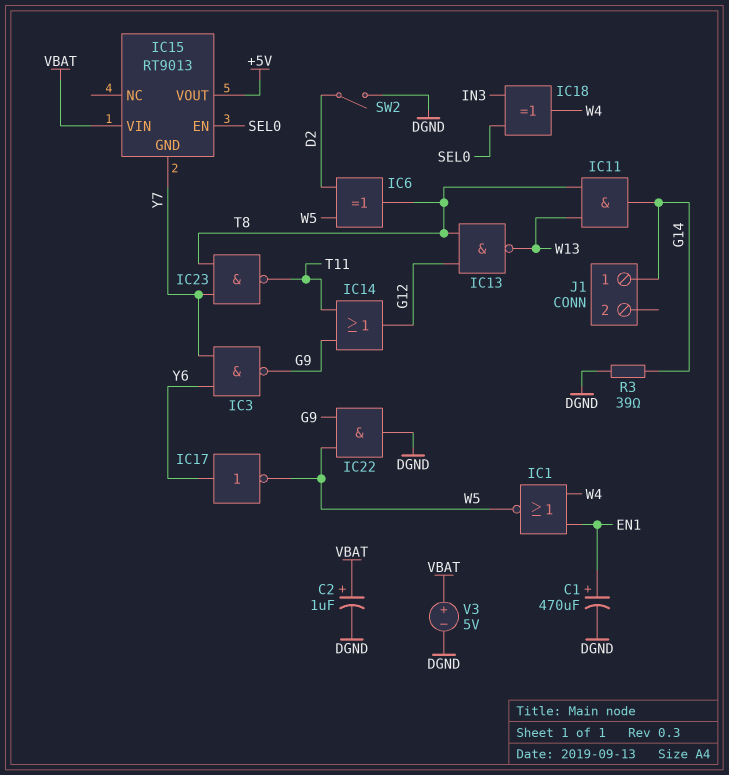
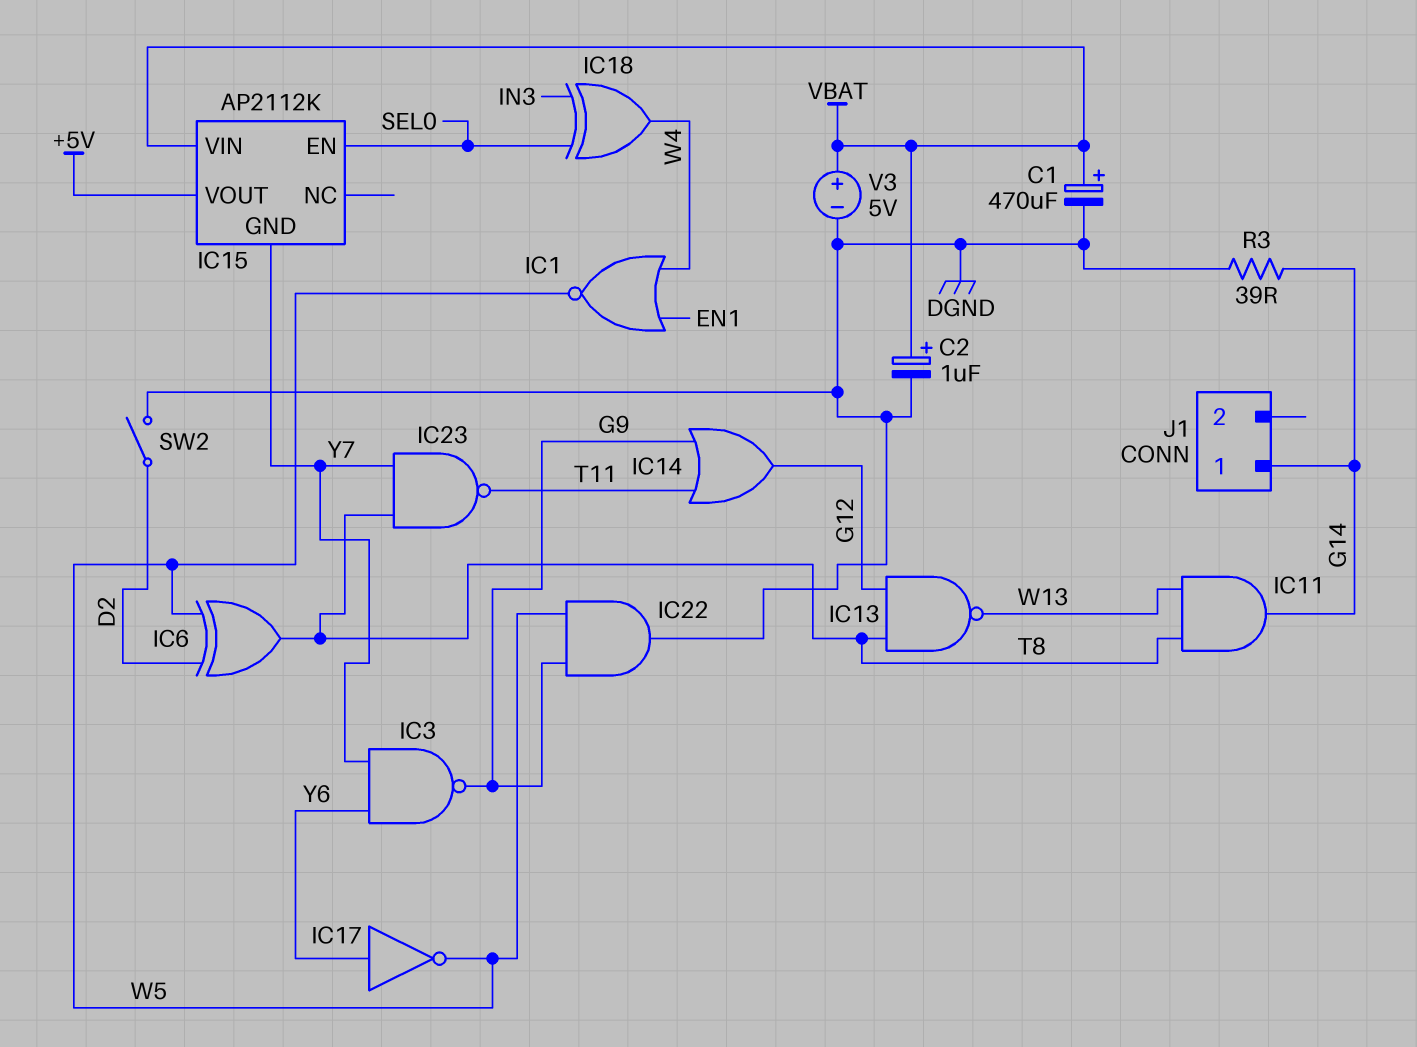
C1: 470uF (plus EN1, minus DGND) -> 470uF (plus VBAT, minus DGND)
IC15: RT9013 -> AP2112K

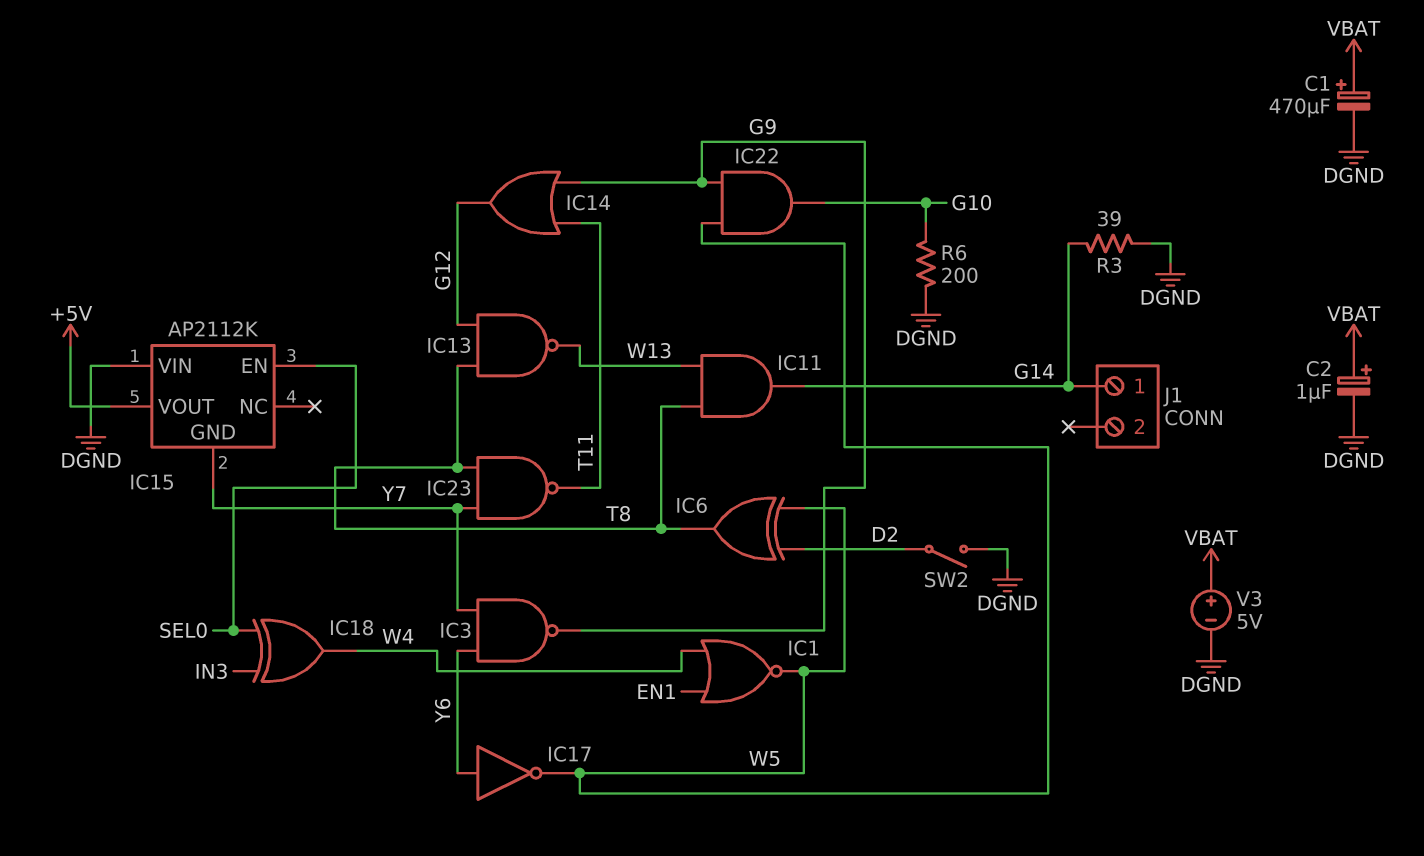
IC15 pin VIN: VBAT -> DGND
IC22: AND (in G9, in W5, out DGND) -> AND (in G9, in W5, out G10)
R6: none -> 200 (DGND, G10)

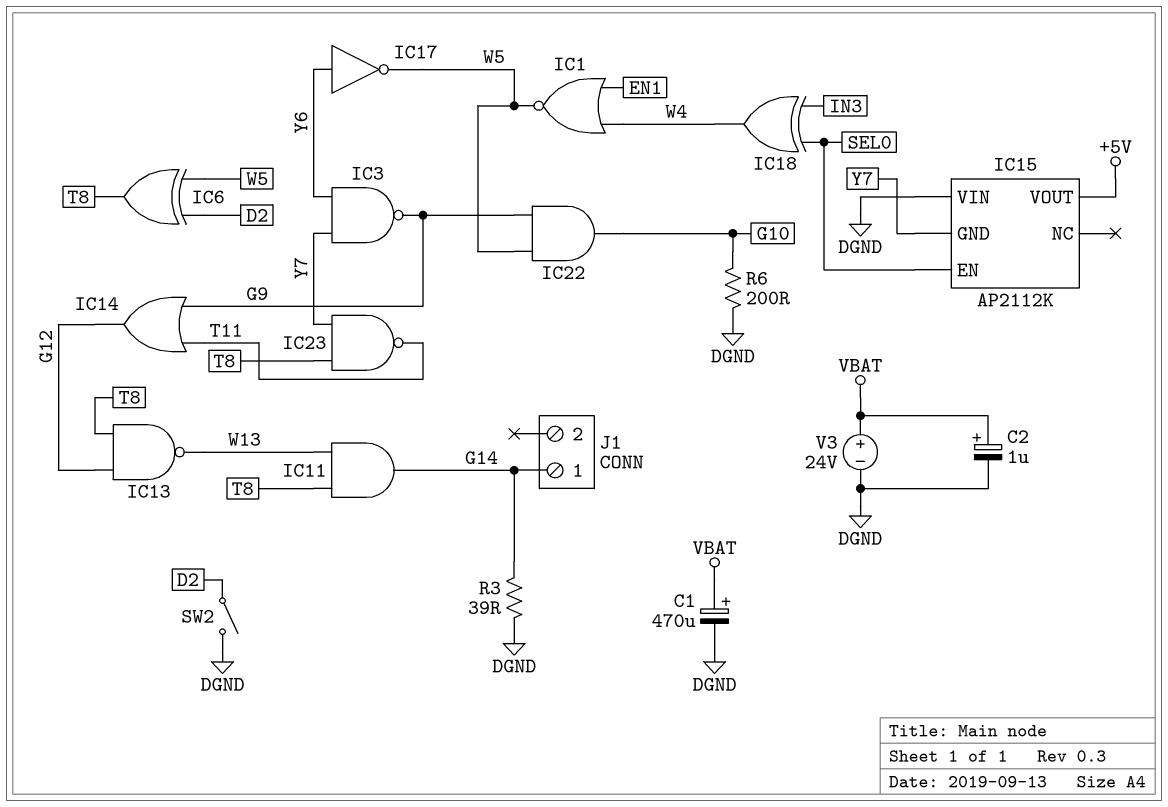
V3: 5V (plus VBAT, minus DGND) -> 24V (plus VBAT, minus DGND)

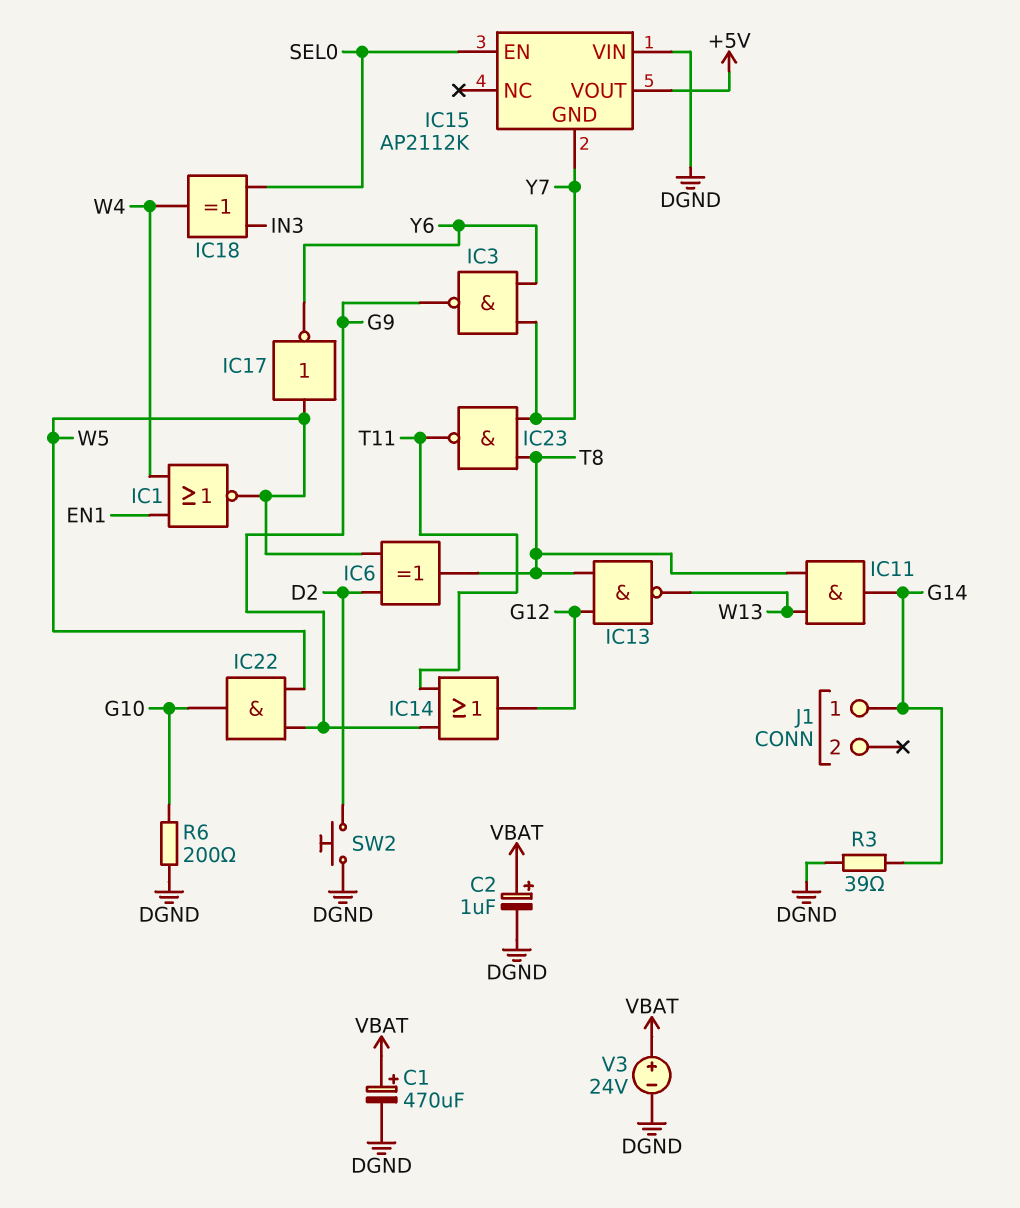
IC17: NOT (in Y6, out W5) -> NOT (in W5, out Y6)
SW2: switch (D2, DGND) -> button (D2, DGND)

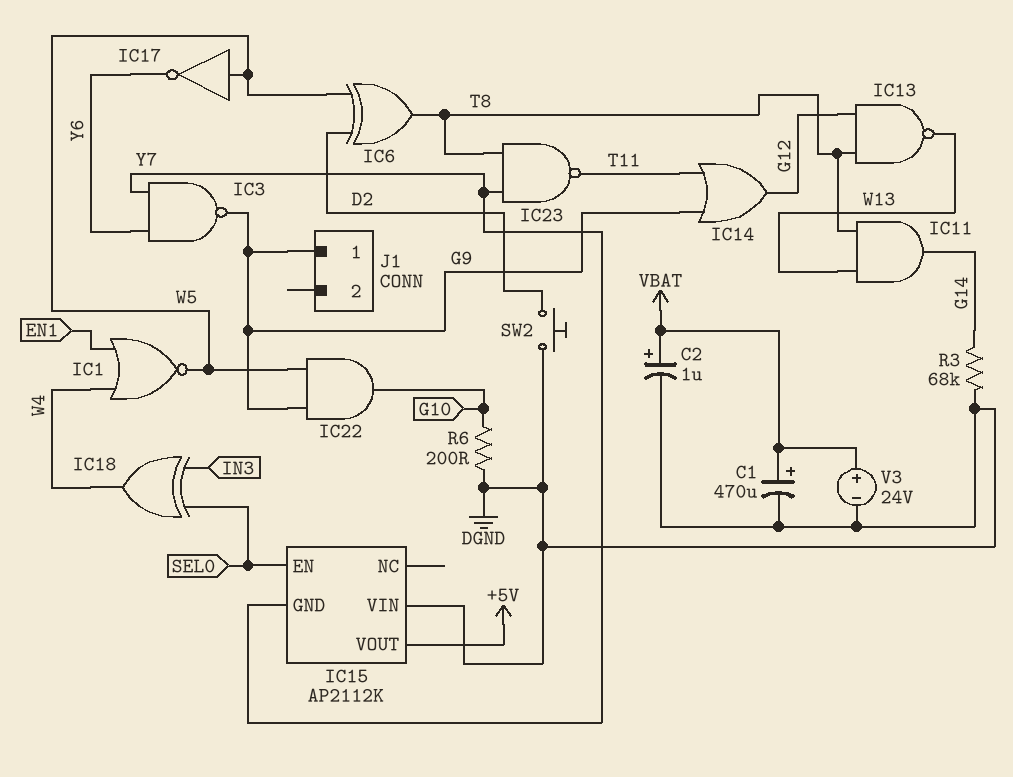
J1 pin 1: G14 -> G9
R3: 39 (DGND, G14) -> 68k (DGND, G14)

